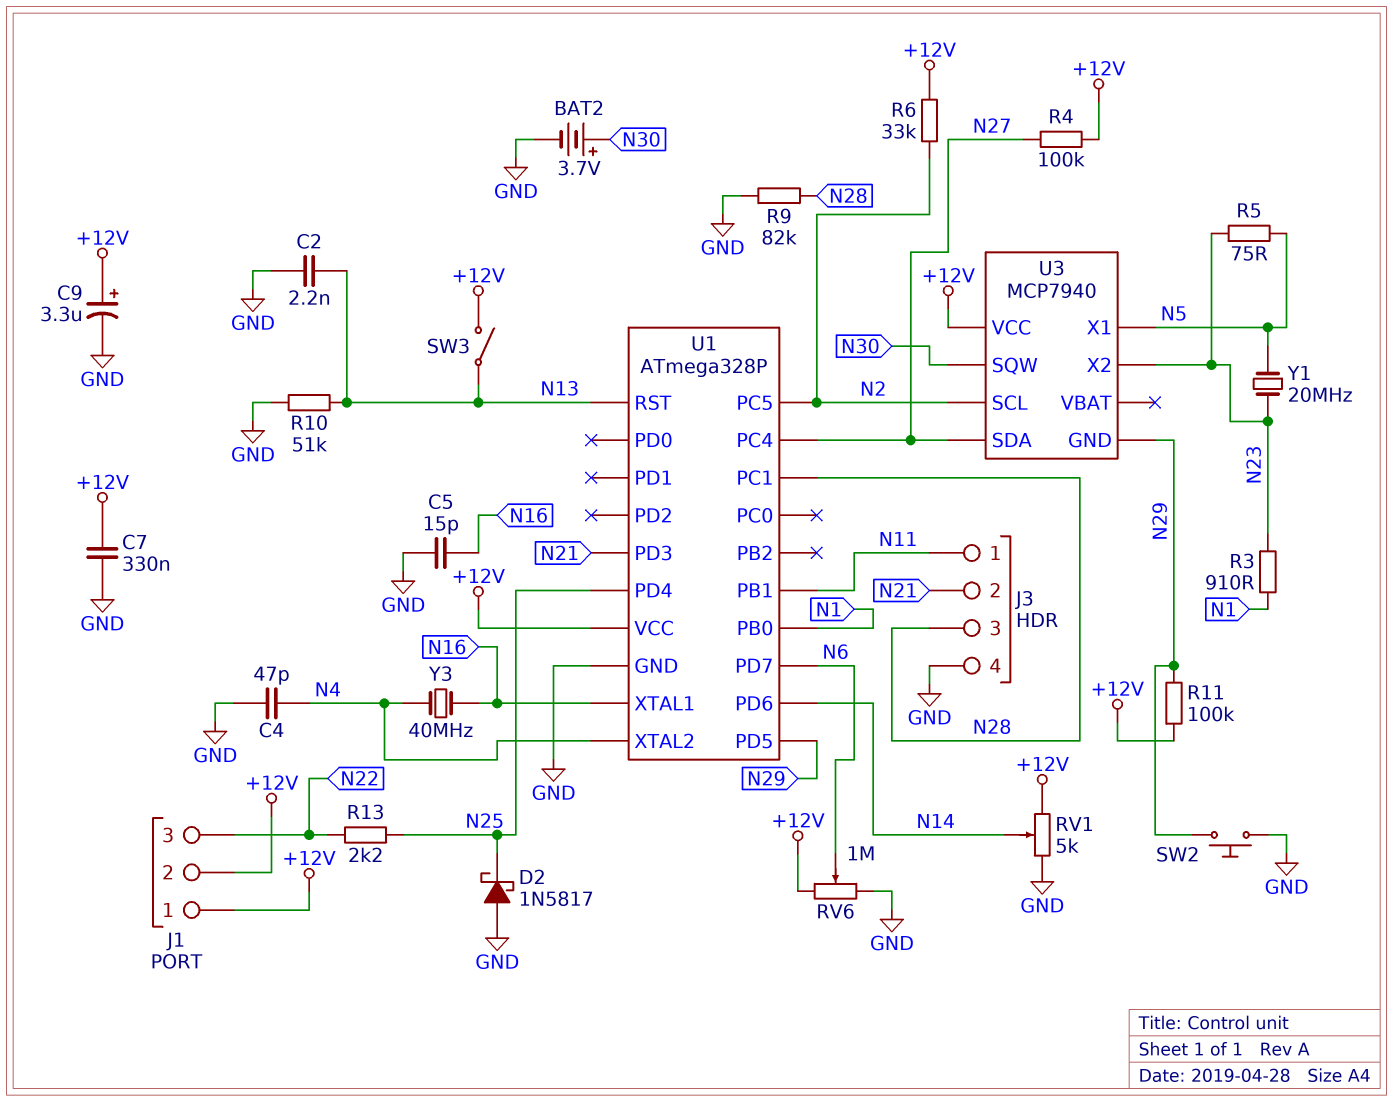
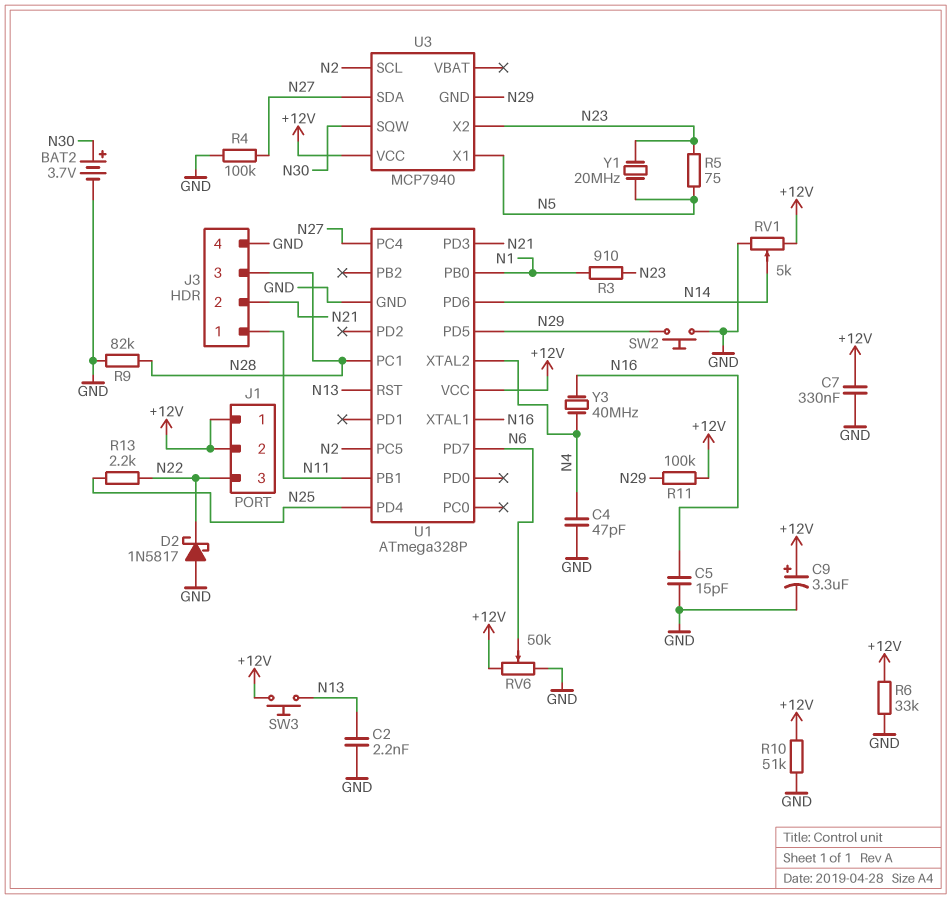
D2: schottky 1N5817 (A GND, K N25) -> schottky 1N5817 (A GND, K N22)
R4: 100k (+12V, N27) -> 100k (GND, N27)
R6: 33k (+12V, N2) -> 33k (+12V, GND)
R10: 51k (GND, N13) -> 51k (+12V, GND)
RV6: 1M (+12V, GND, wiper N6) -> 50k (+12V, GND, wiper N6)
SW3: switch (+12V, N13) -> button (+12V, N13)

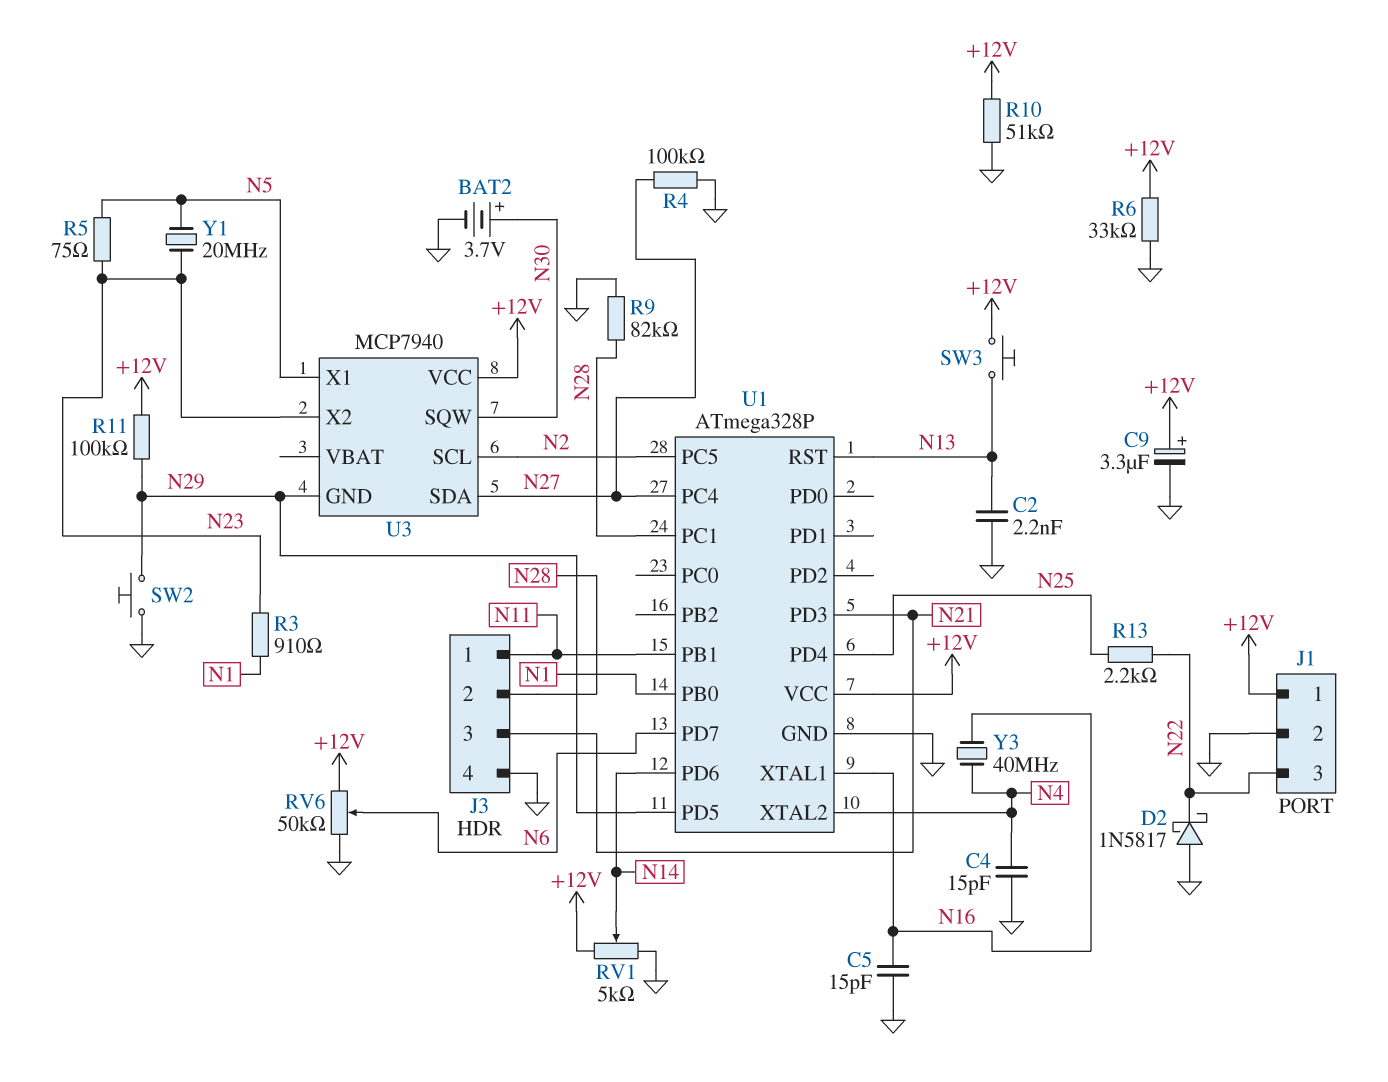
C4: 47pF (GND, N4) -> 15pF (GND, N4)
C7: 330nF (+12V, GND) -> none
J1 pin 2: +12V -> GND
J3 pin 2: N21 -> N28
J3 pin 3: N28 -> N21

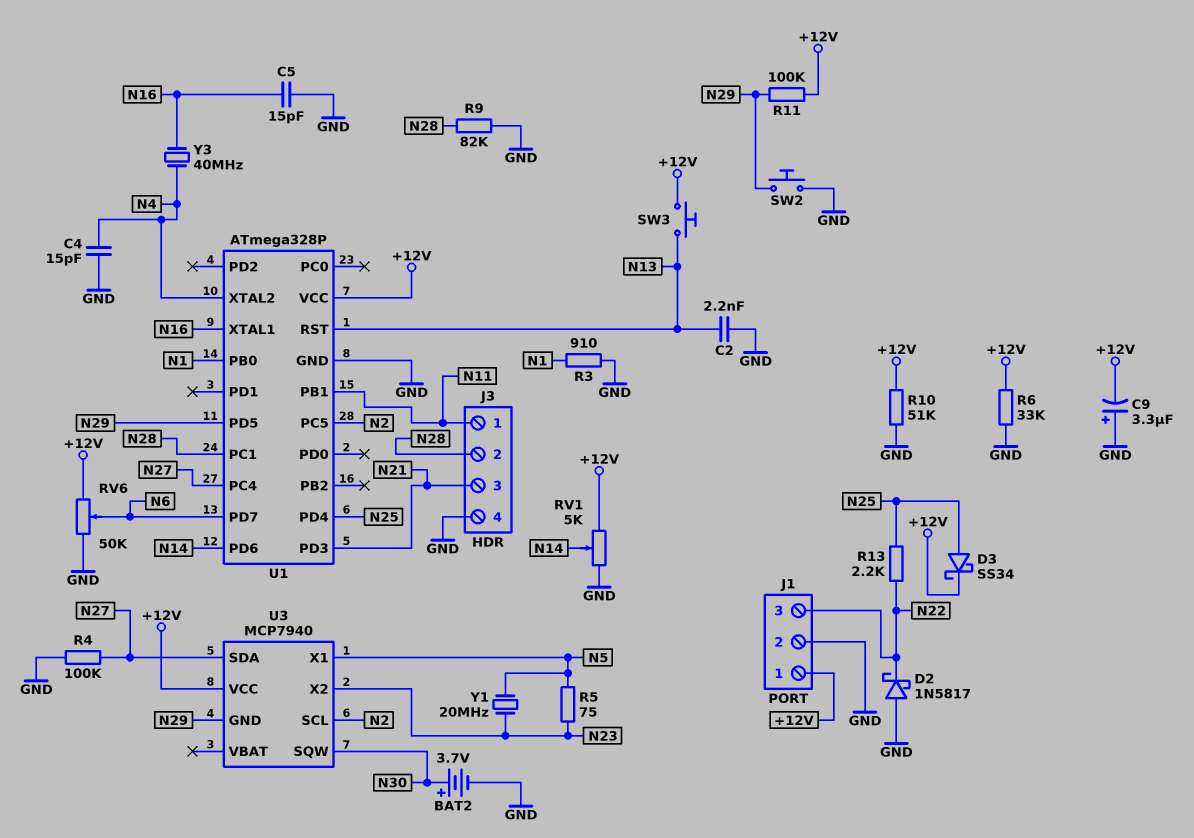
C9: 3.3uF (plus +12V, minus GND) -> 3.3uF (plus GND, minus +12V)
D3: none -> schottky SS34 (A N25, K +12V)
R3: 910 (N1, N23) -> 910 (GND, N1)

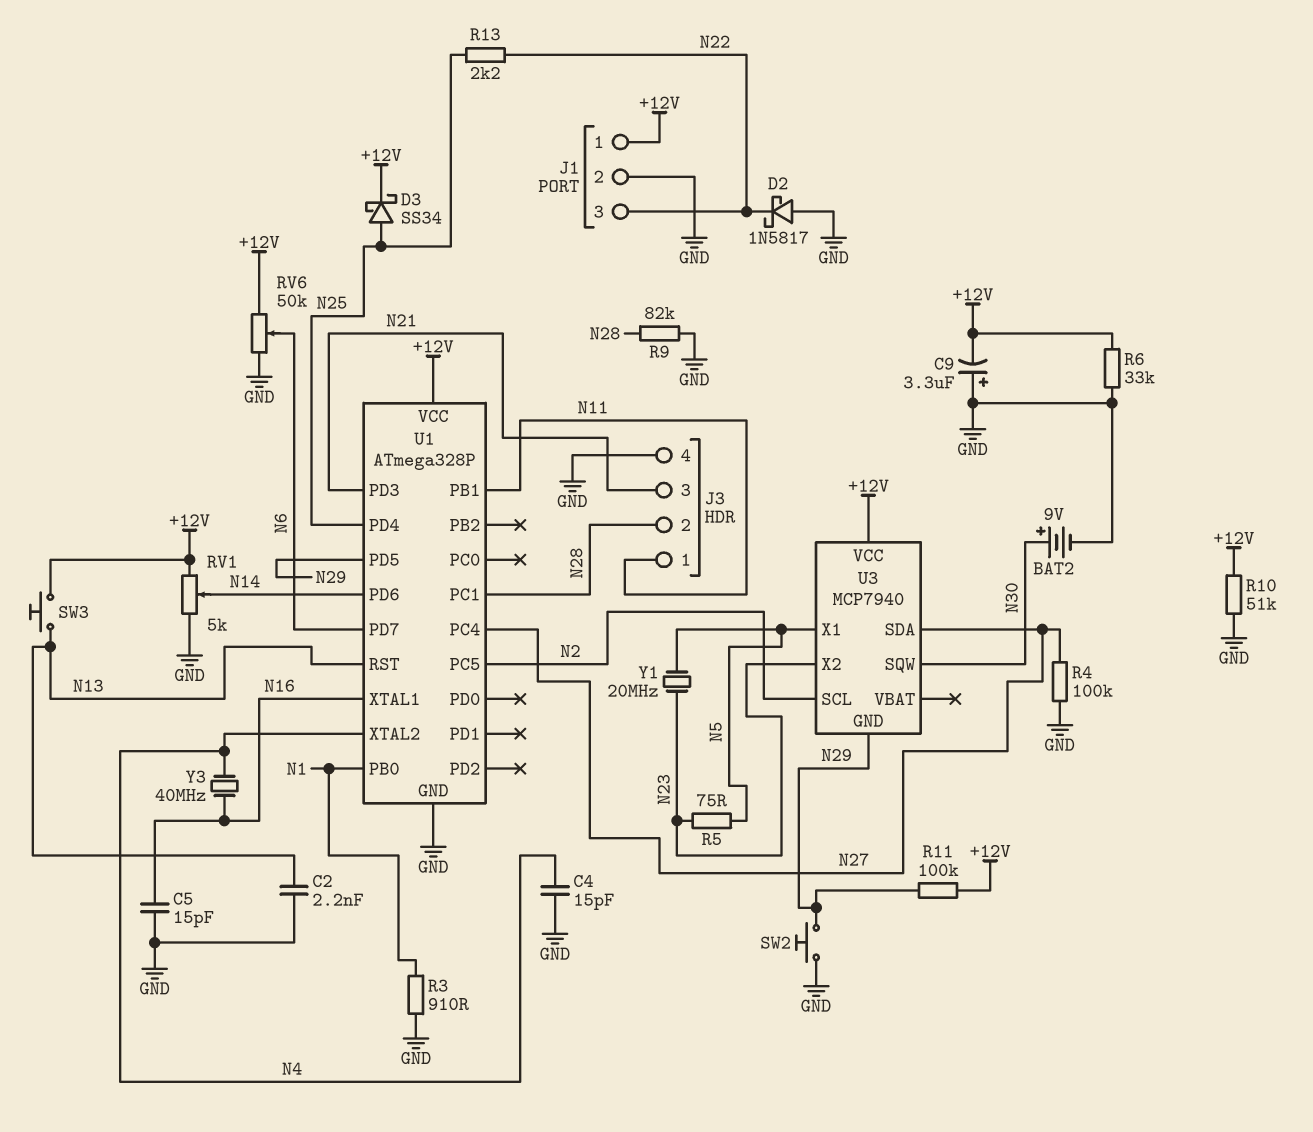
BAT2: 3.7V (plus N30, minus GND) -> 9V (plus N30, minus GND)

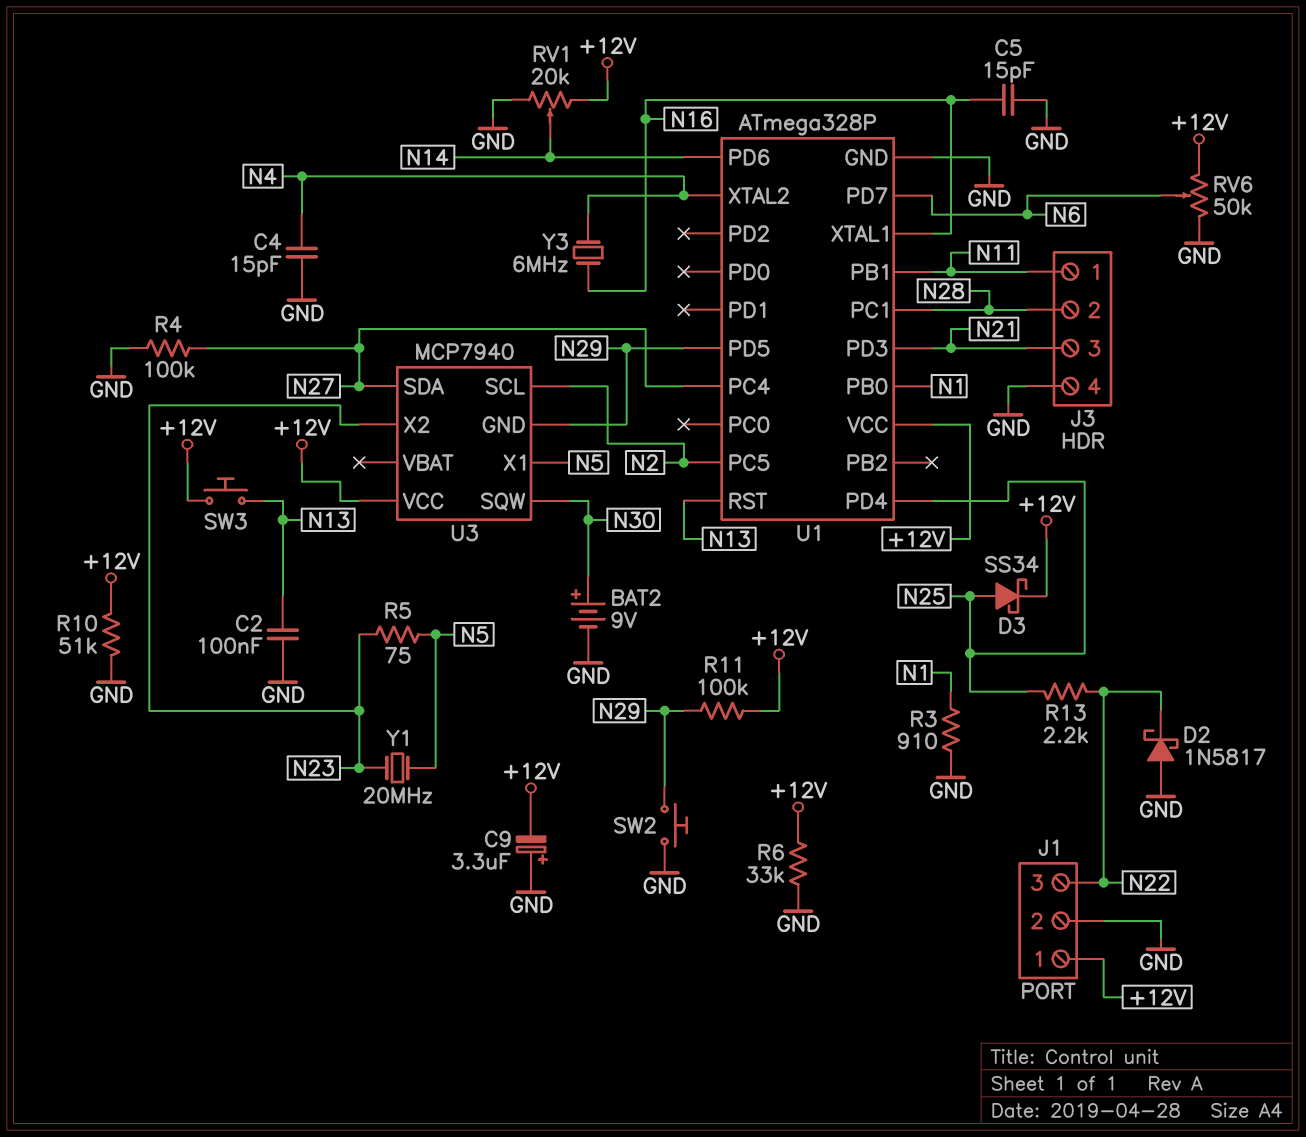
C2: 2.2nF (GND, N13) -> 100nF (GND, N13)
R9: 82k (GND, N28) -> none
RV1: 5k (+12V, GND, wiper N14) -> 20k (+12V, GND, wiper N14)
Y3: 40MHz (N4, N16) -> 6MHz (N4, N16)

